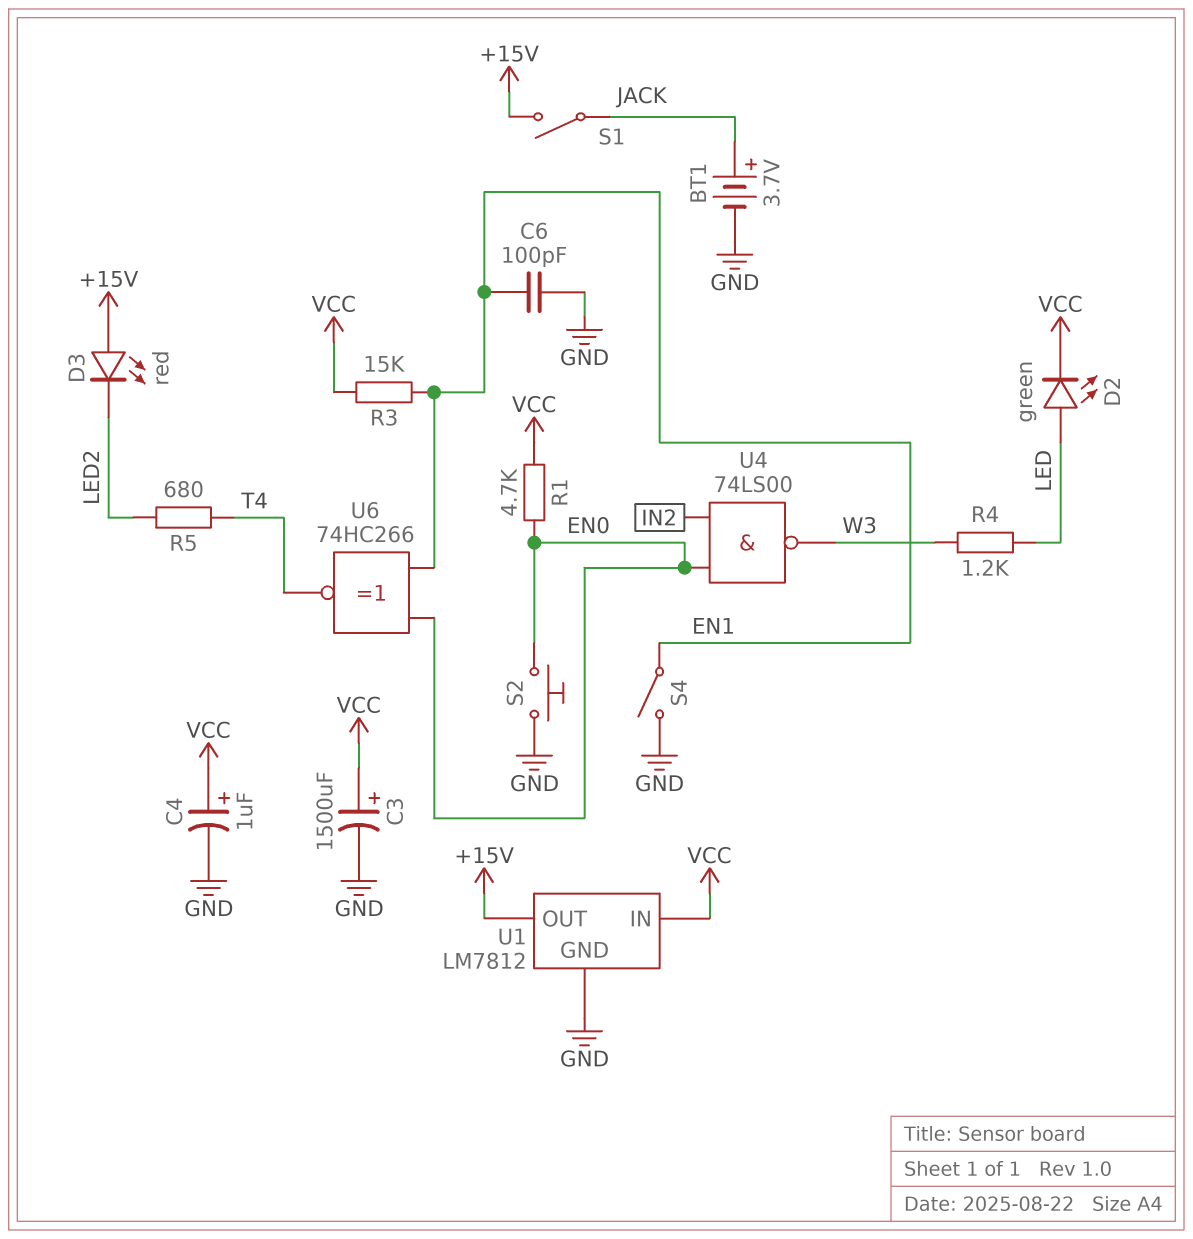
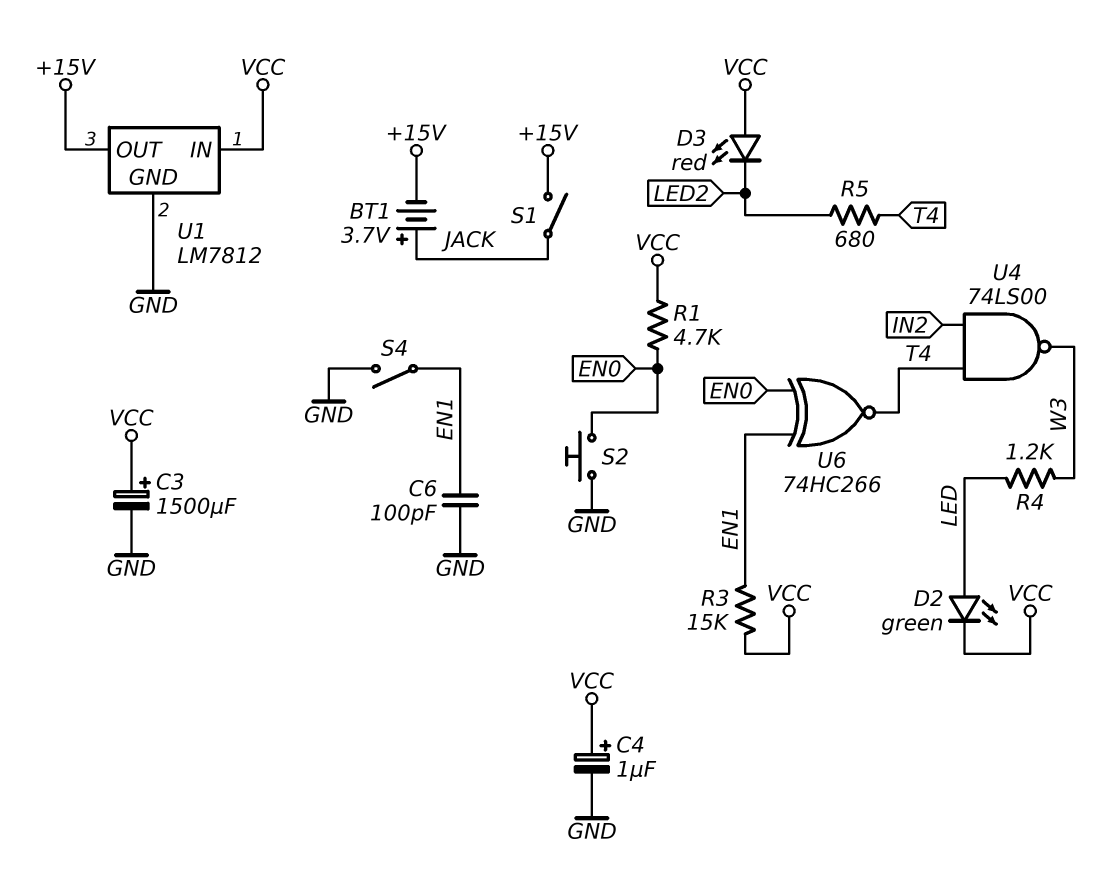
BT1: 3.7V (plus JACK, minus GND) -> 3.7V (plus JACK, minus +15V)
D3: LED red (A +15V, K LED2) -> LED red (A VCC, K LED2)
U4: NAND 74LS00 (in EN0, in IN2, out W3) -> NAND 74LS00 (in IN2, in T4, out W3)

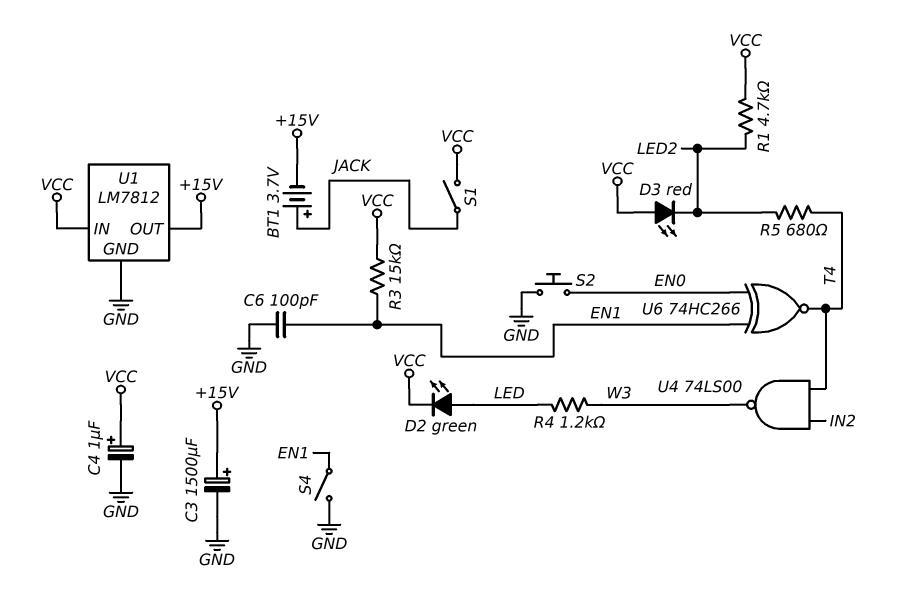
C3: 1500uF (plus VCC, minus GND) -> 1500uF (plus +15V, minus GND)
R1: 4.7k (EN0, VCC) -> 4.7k (LED2, VCC)
S1: switch (+15V, JACK) -> switch (JACK, VCC)

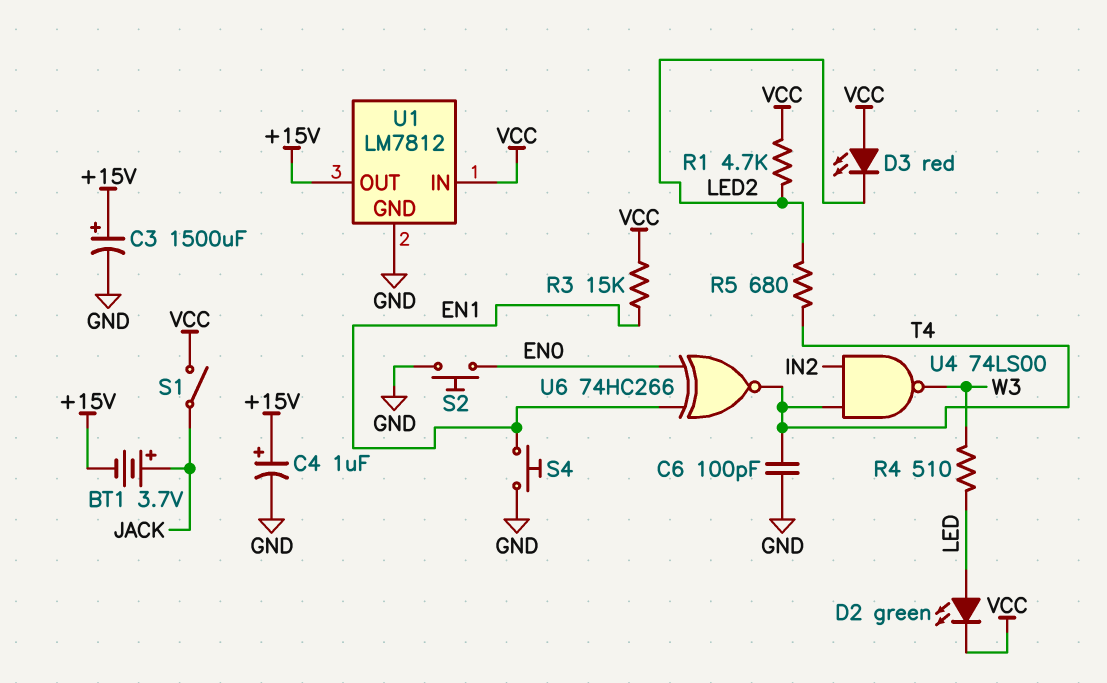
C4: 1uF (plus VCC, minus GND) -> 1uF (plus +15V, minus GND)
C6: 100pF (EN1, GND) -> 100pF (GND, T4)
R4: 1.2k (LED, W3) -> 510 (LED, W3)
S4: switch (EN1, GND) -> button (EN1, GND)

